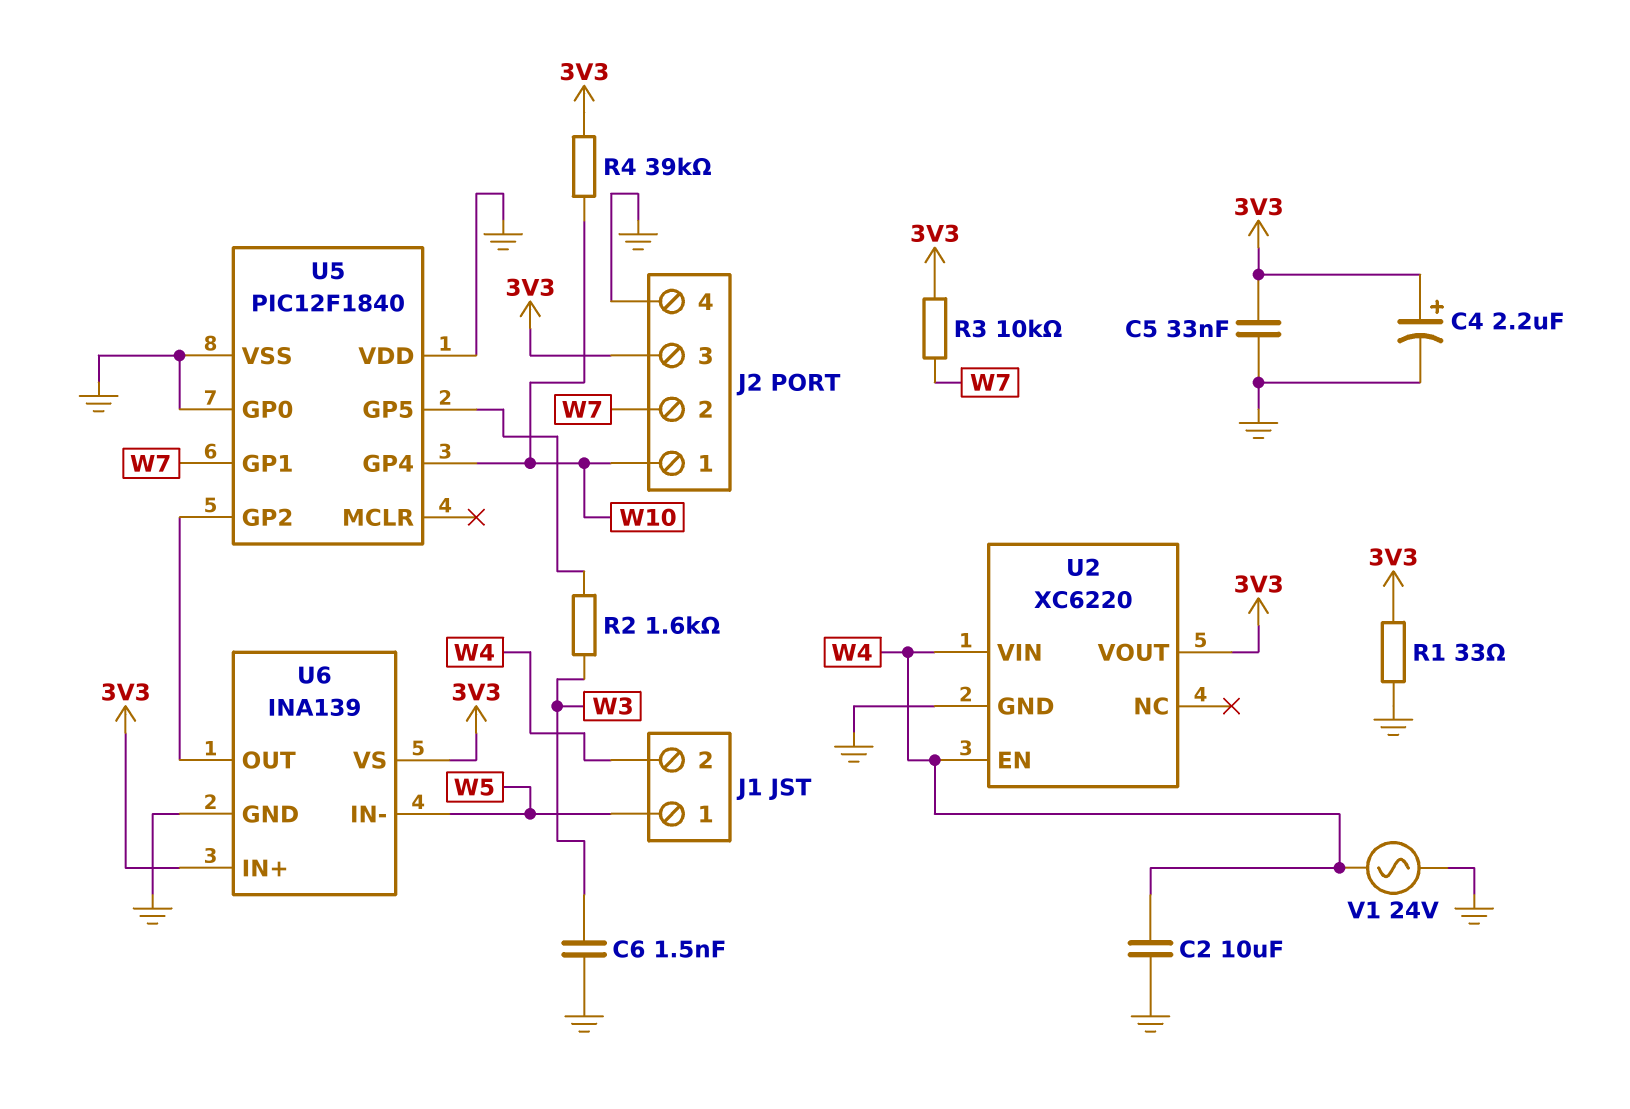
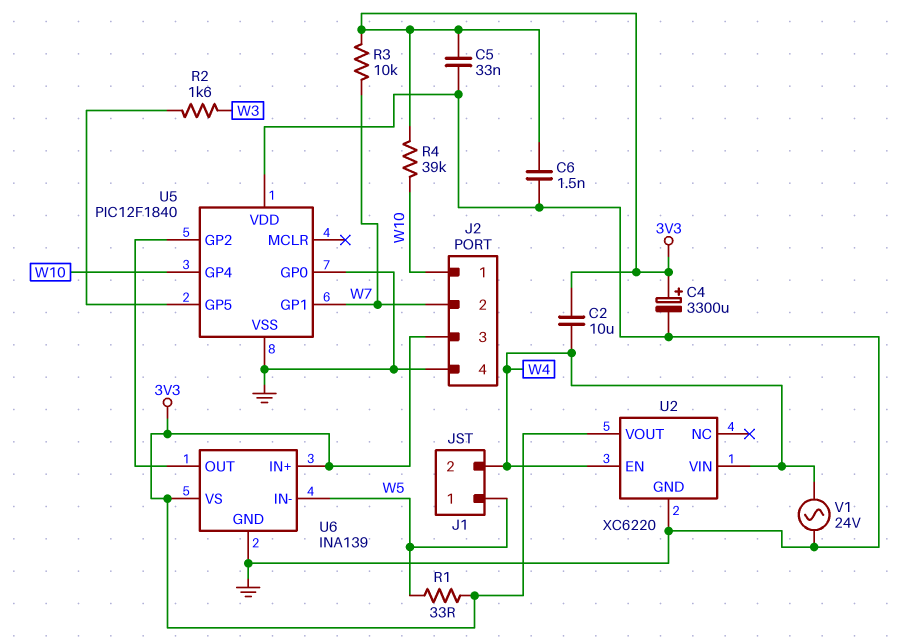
C2: 10uF (GND, W4) -> 10uF (3V3, W4)
C4: 2.2uF (plus 3V3, minus GND) -> 3300uF (plus 3V3, minus GND)
C6: 1.5nF (GND, W3) -> 1.5nF (3V3, GND)
R1: 33 (3V3, GND) -> 33 (3V3, W5)

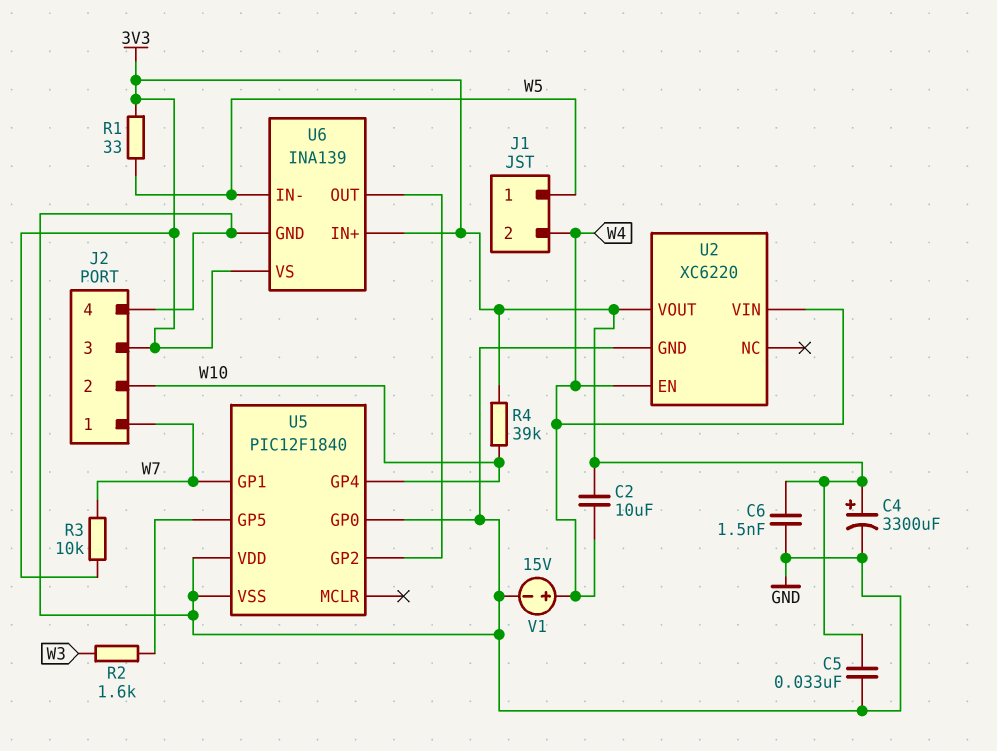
J2 pin 1: W10 -> W7
J2 pin 2: W7 -> W10
V1: AC 24V (GND, W4) -> 15V (plus W4, minus GND)

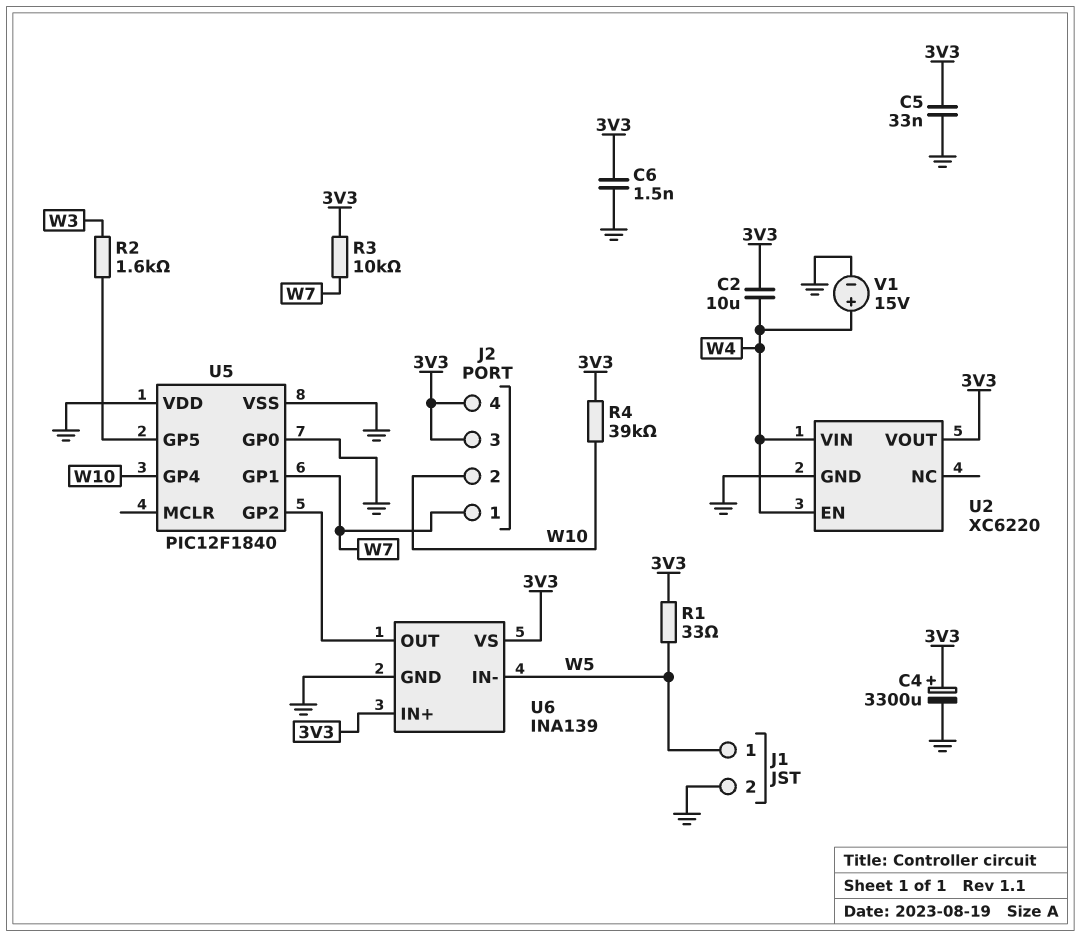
J1 pin 2: W4 -> GND
J2 pin 4: GND -> 3V3

